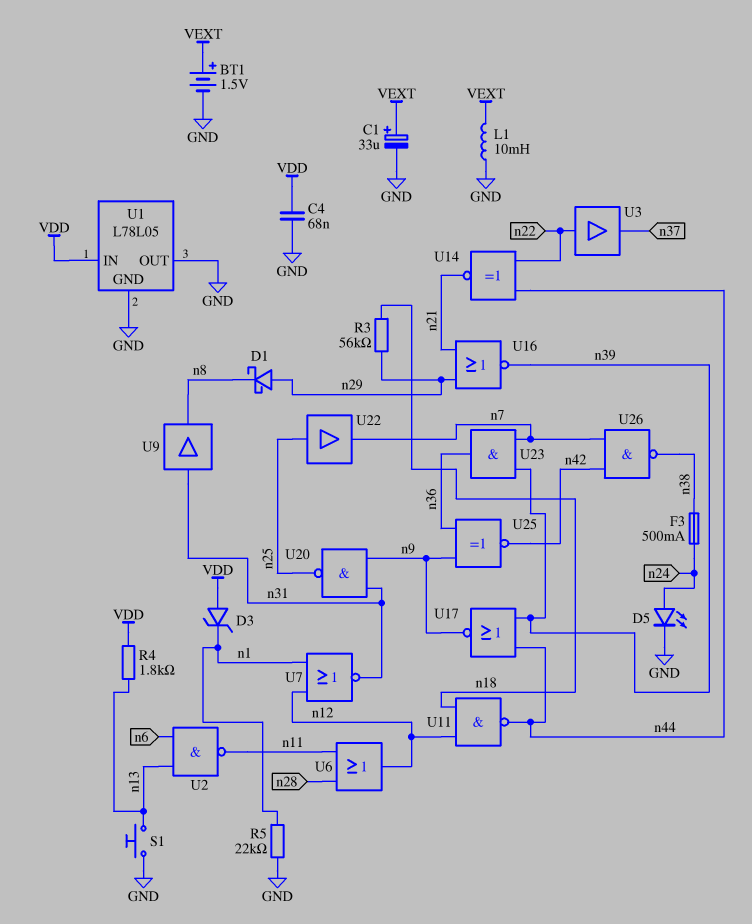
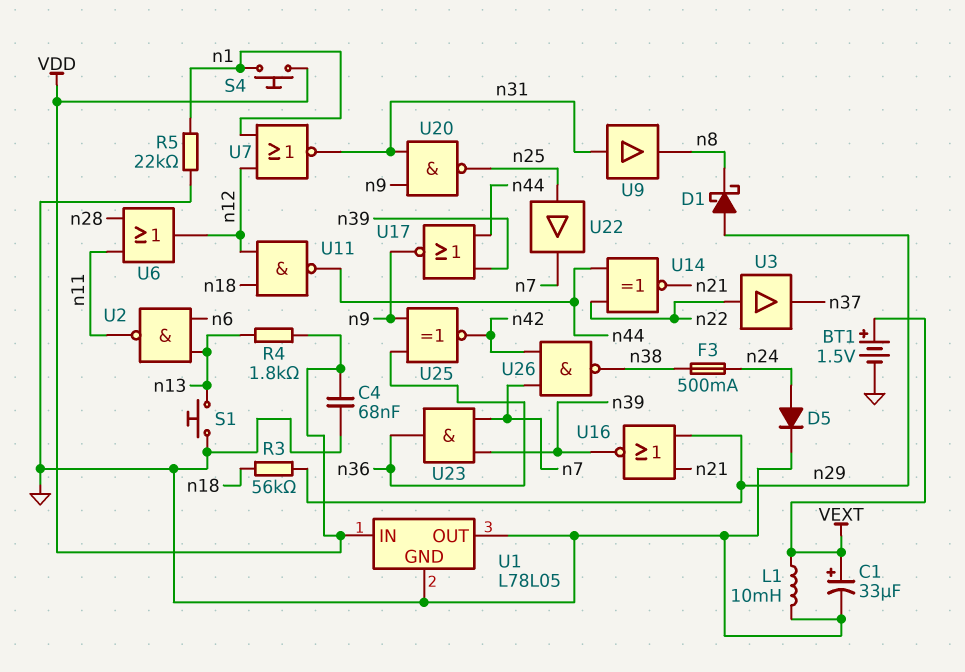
D3: zener (A VDD, K n1) -> none
D5: LED (A n24, K GND) -> diode (A n24, K GND)
S4: none -> button (VDD, n1)

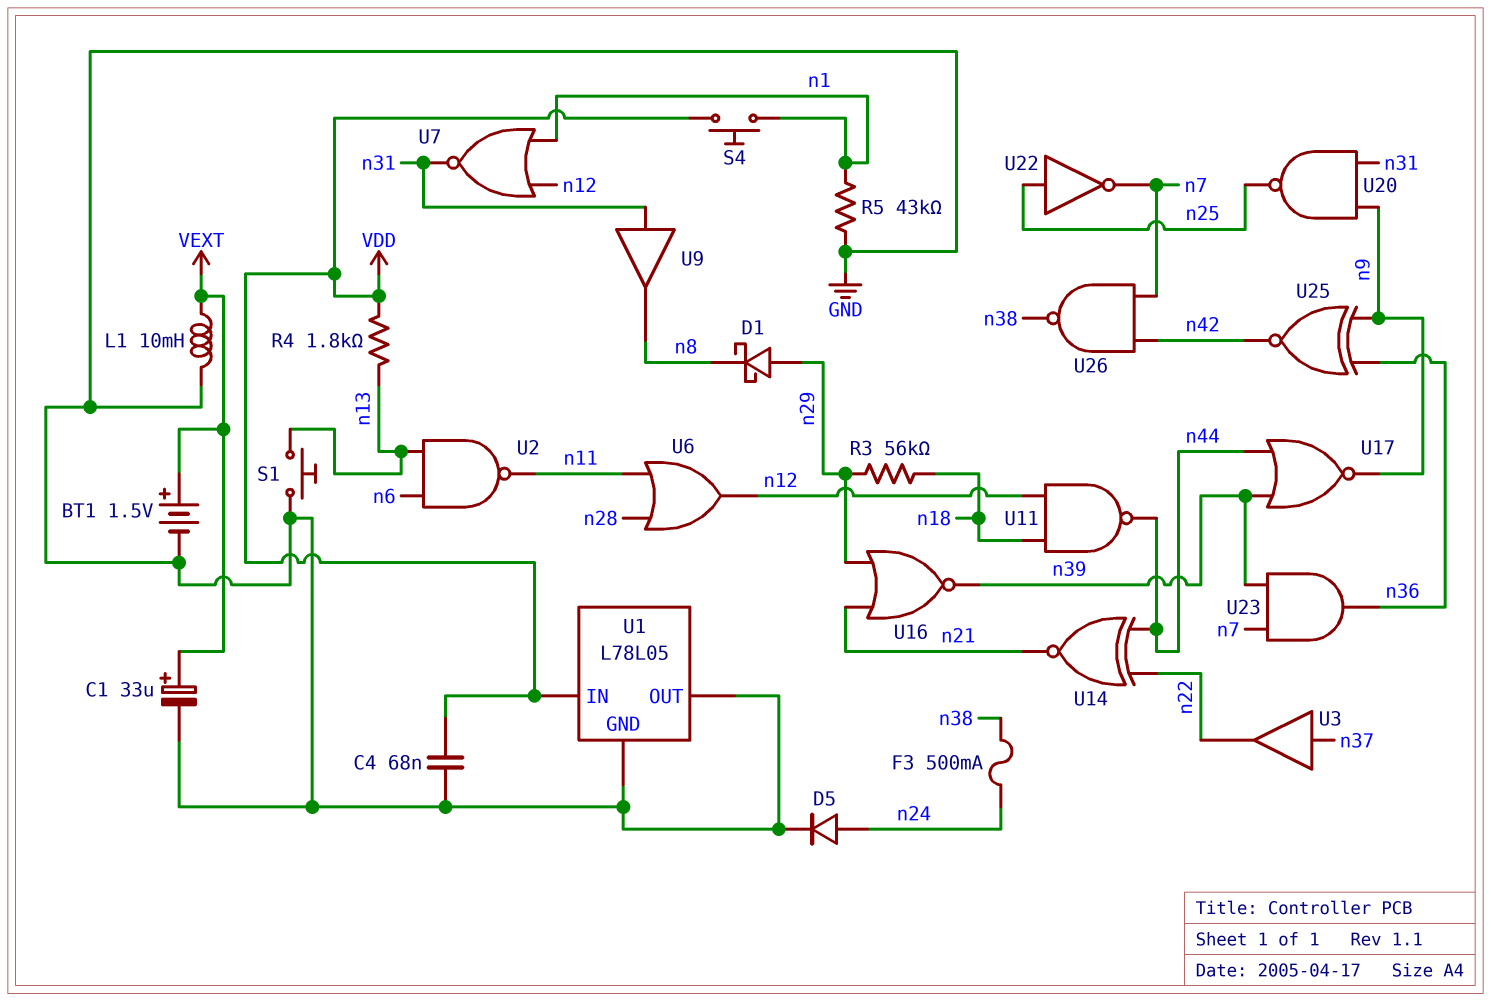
R5: 22k (GND, n1) -> 43k (GND, n1)
U3: buffer (in n22, out n37) -> buffer (in n37, out n22)
U22: buffer (in n25, out n7) -> NOT (in n25, out n7)

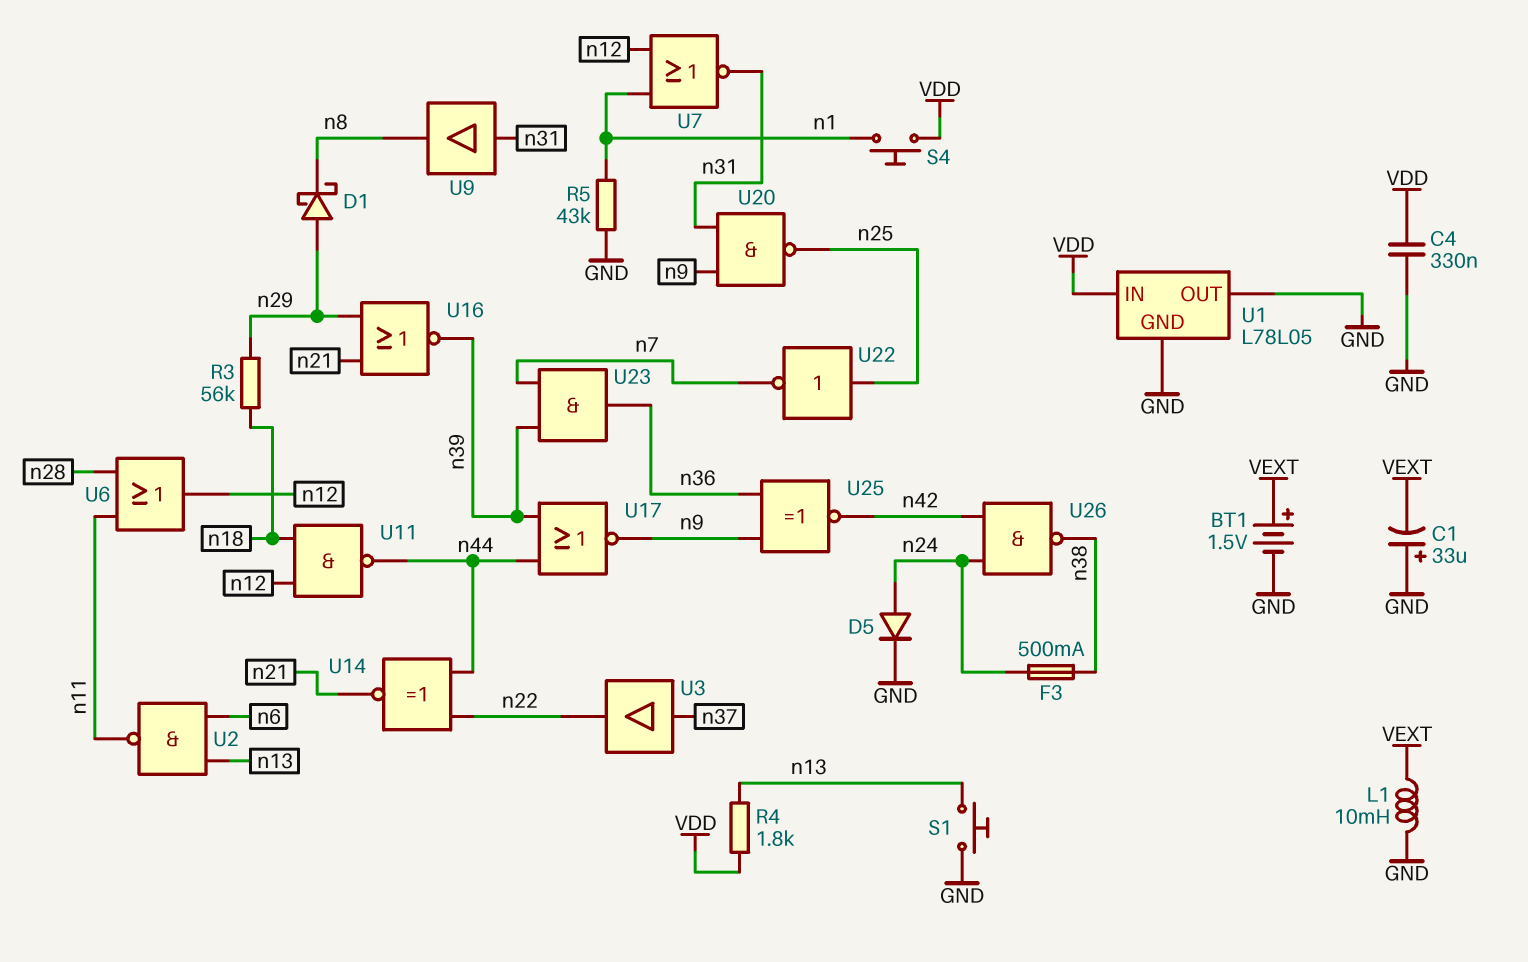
C1: 33uF (plus VEXT, minus GND) -> 33uF (plus GND, minus VEXT)
C4: 68nF (GND, VDD) -> 330nF (GND, VDD)
U26: NAND (in n7, in n42, out n38) -> NAND (in n24, in n42, out n38)

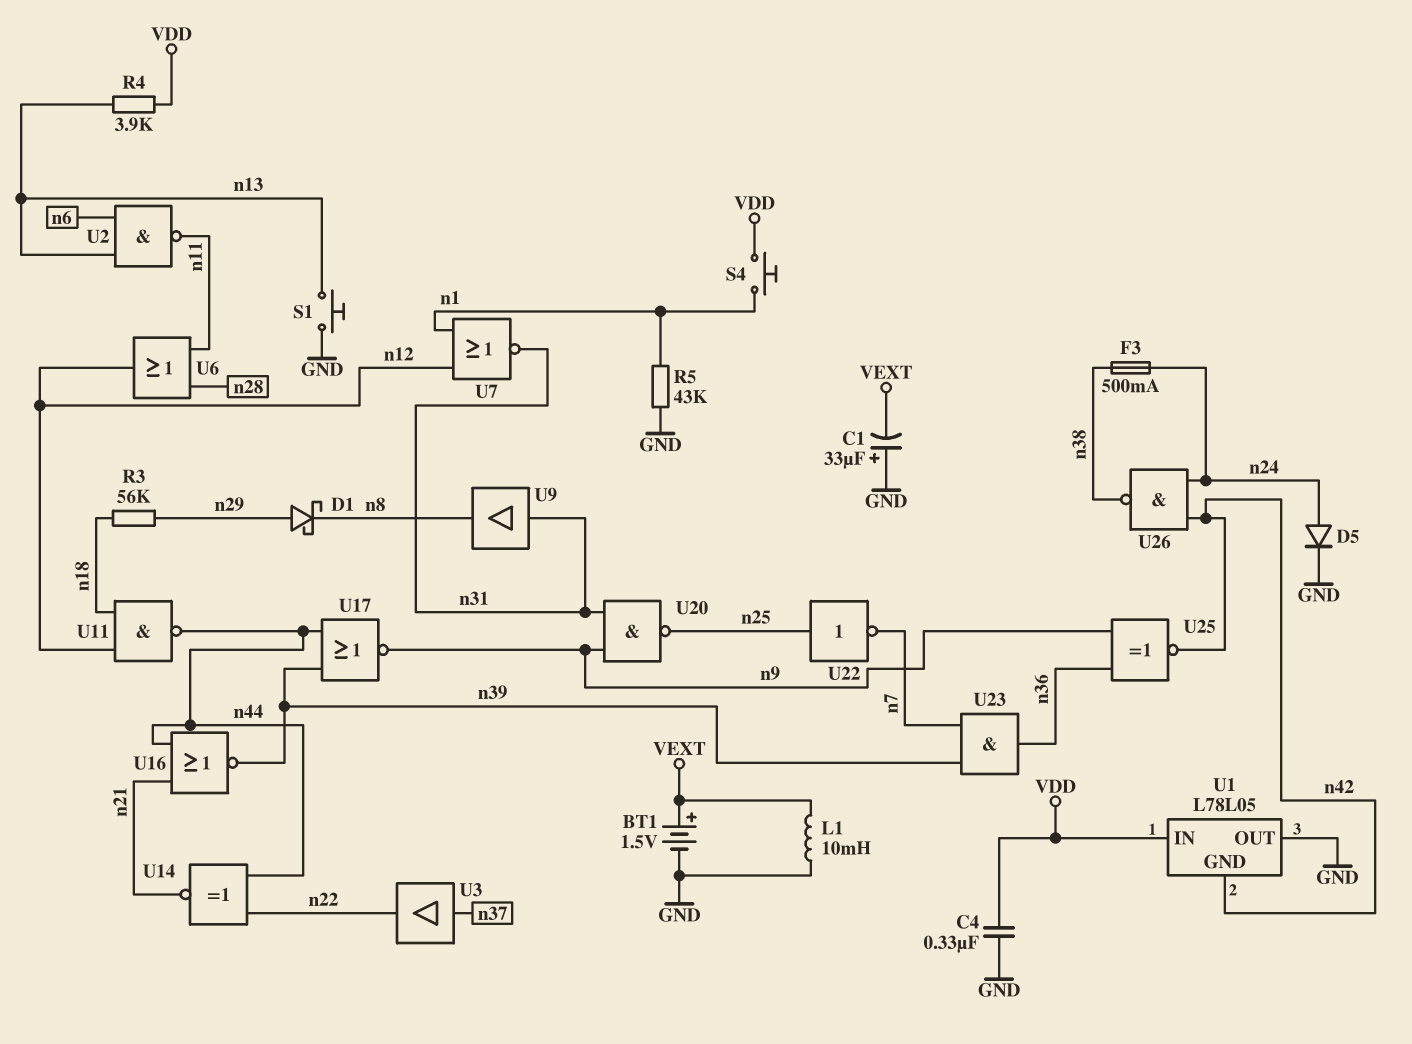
R4: 1.8k (VDD, n13) -> 3.9k (VDD, n13)
U1 pin GND: GND -> n42
U16: NOR (in n21, in n29, out n39) -> NOR (in n21, in n44, out n39)

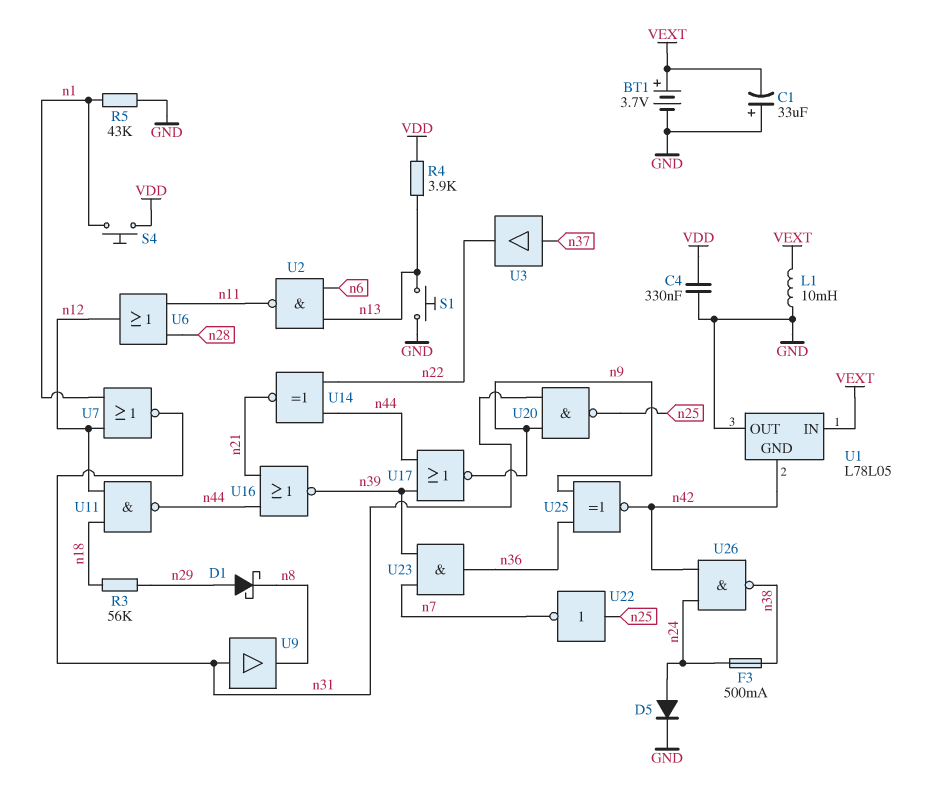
BT1: 1.5V (plus VEXT, minus GND) -> 3.7V (plus VEXT, minus GND)
U1 pin IN: VDD -> VEXT

